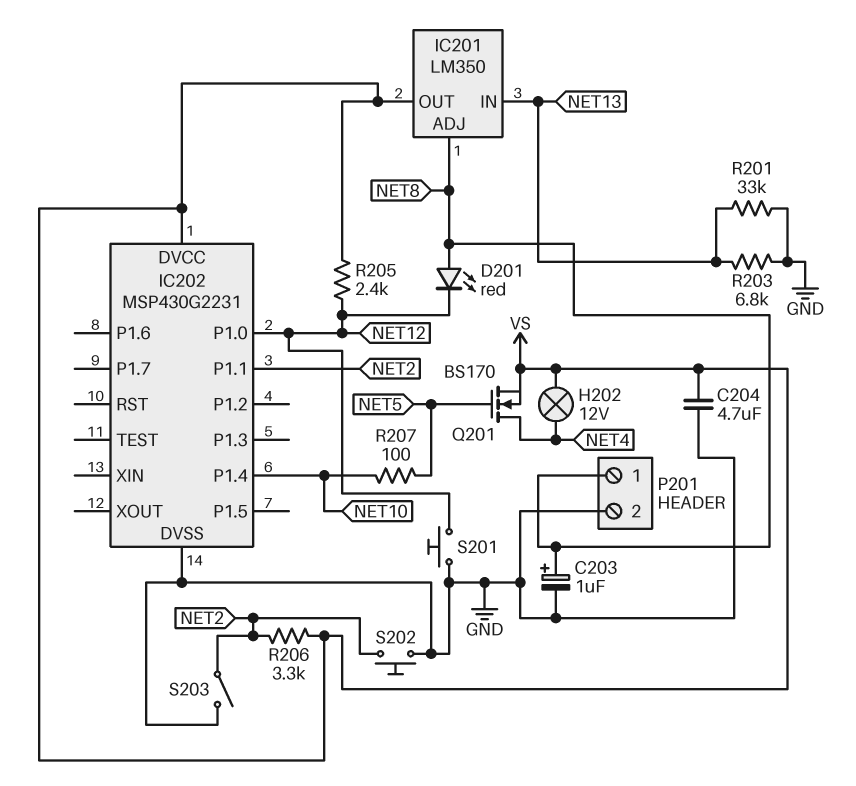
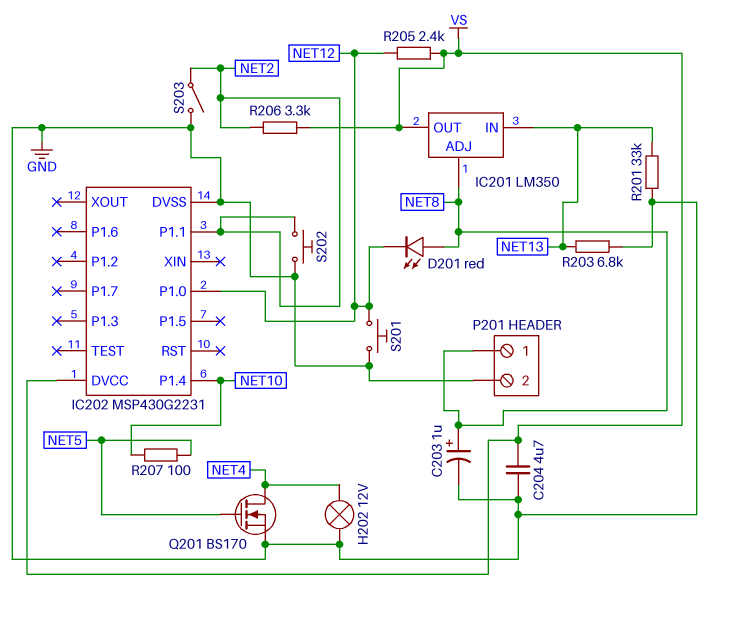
H202: lamp 12V (NET4, VS) -> lamp 12V (GND, NET4)
Q201: NMOS BS170 (G NET5, D NET4, S VS) -> NMOS BS170 (G NET5, D NET4, S GND)

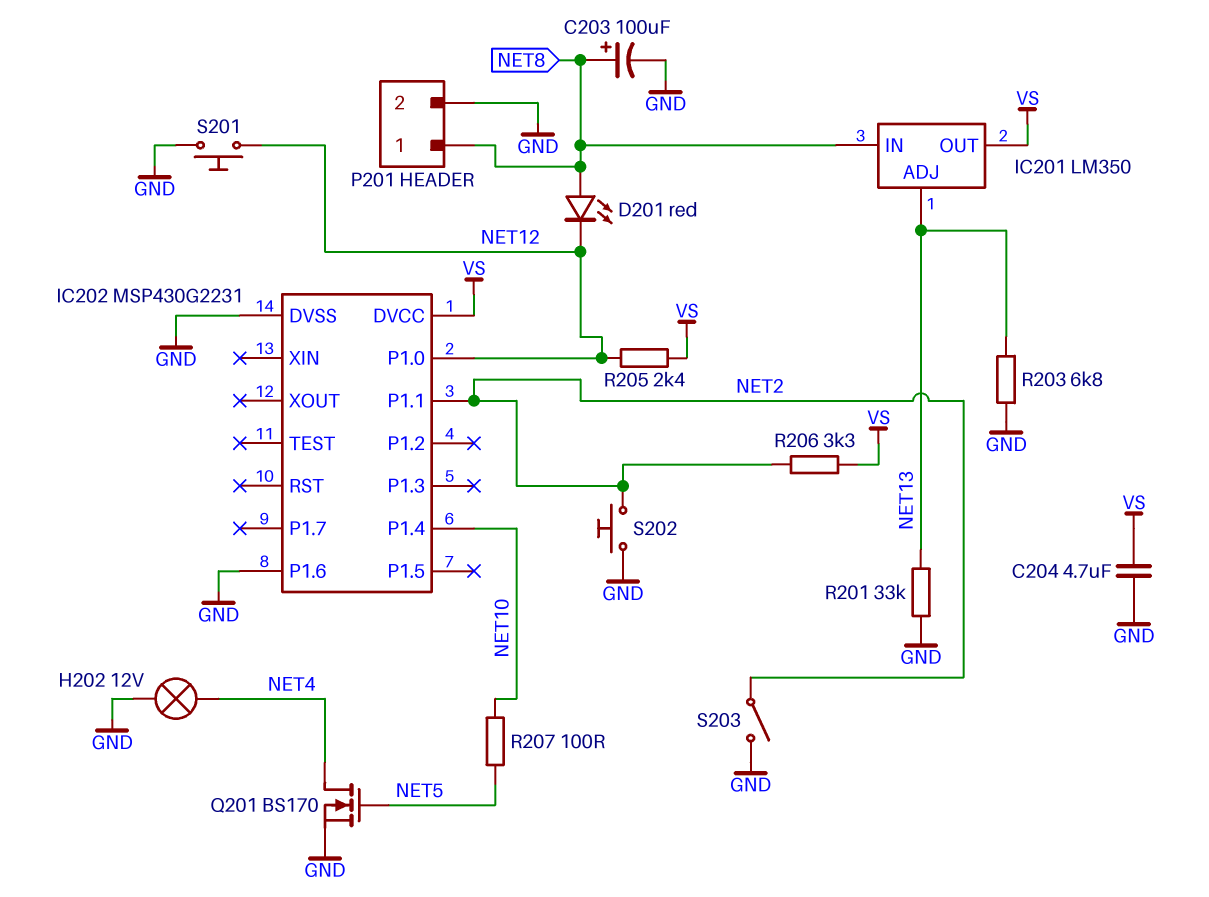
C203: 1uF (plus NET8, minus GND) -> 100uF (plus NET8, minus GND)
IC201 pin ADJ: NET8 -> NET13
IC201 pin IN: NET13 -> NET8
IC202 pin P1.6: none -> GND

